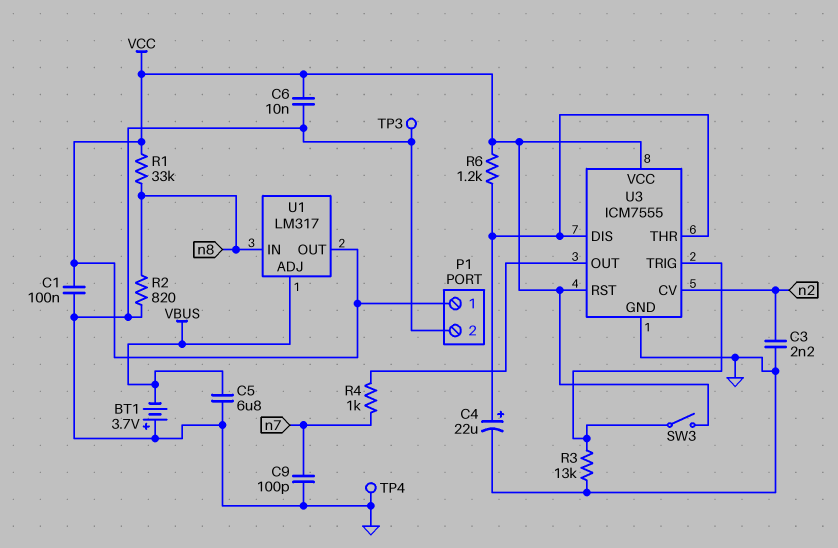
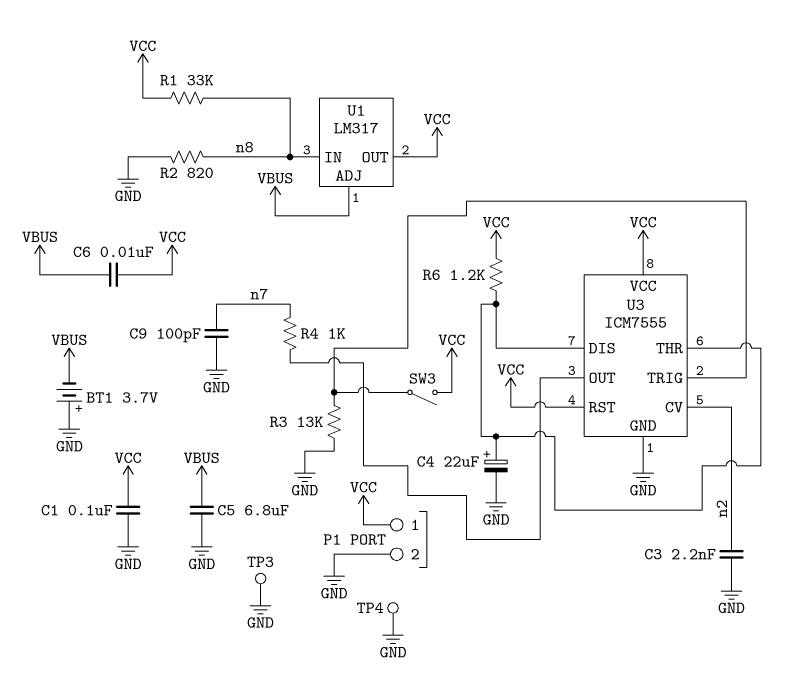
C6: 10nF (GND, VCC) -> 10nF (VBUS, VCC)

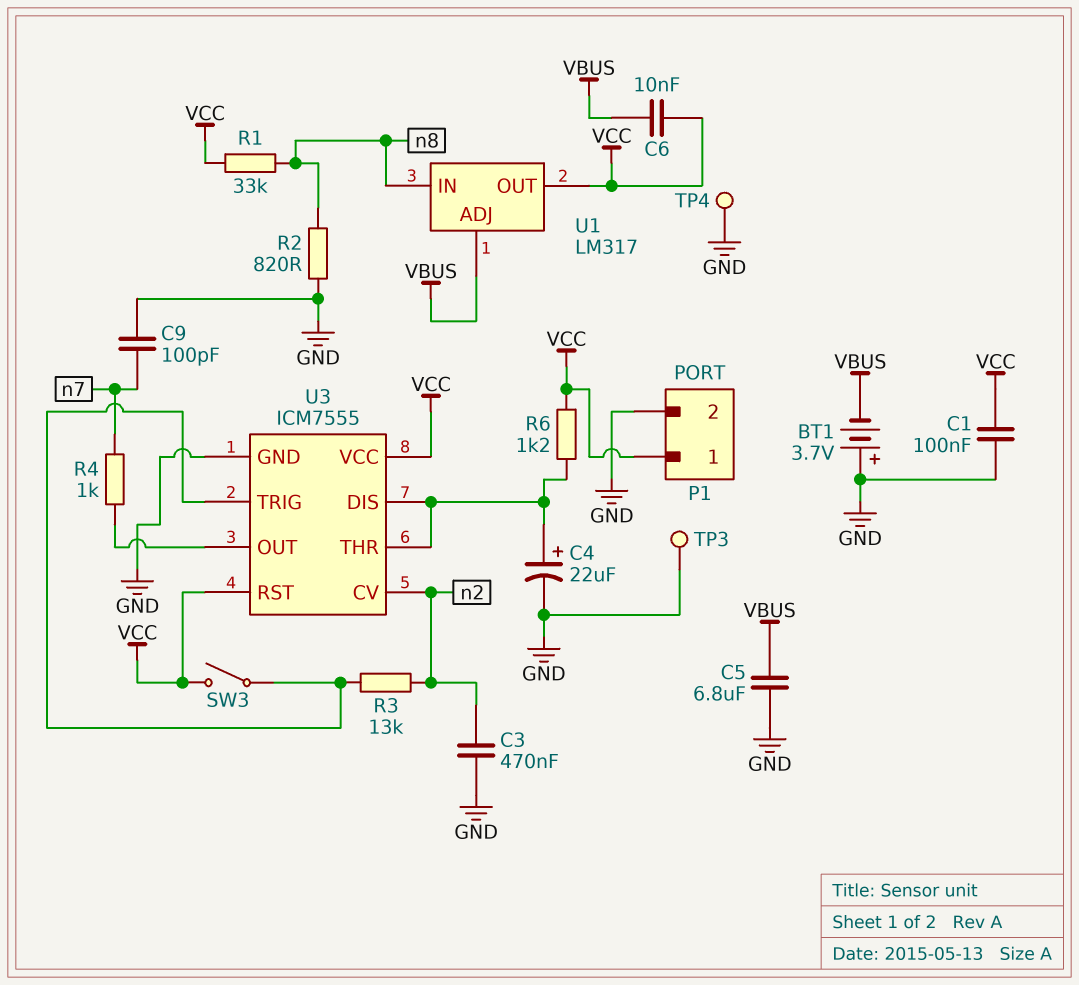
C3: 2.2nF (GND, n2) -> 470nF (GND, n2)
R3: 13k (GND, U3/TRIG) -> 13k (U3/TRIG, n2)

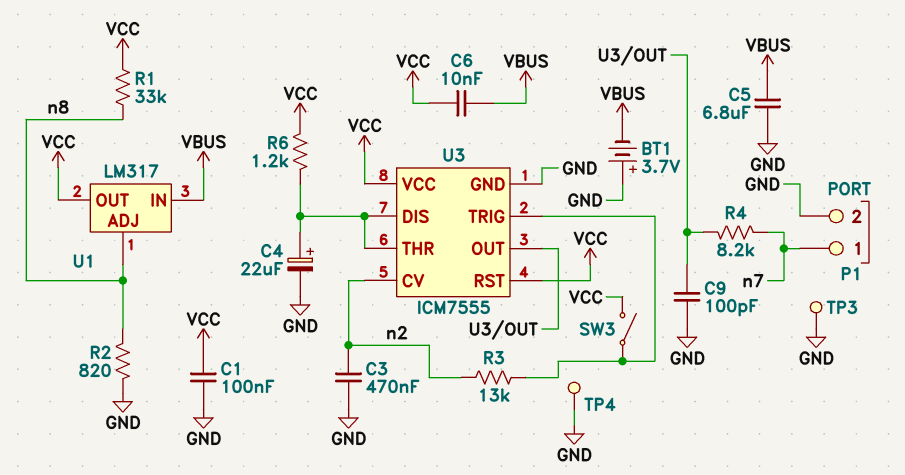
C9: 100pF (GND, n7) -> 100pF (GND, U3/OUT)
P1 pin 1: VCC -> n7
R4: 1k (U3/OUT, n7) -> 8.2k (U3/OUT, n7)
U1 pin ADJ: VBUS -> n8
U1 pin IN: n8 -> VBUS

